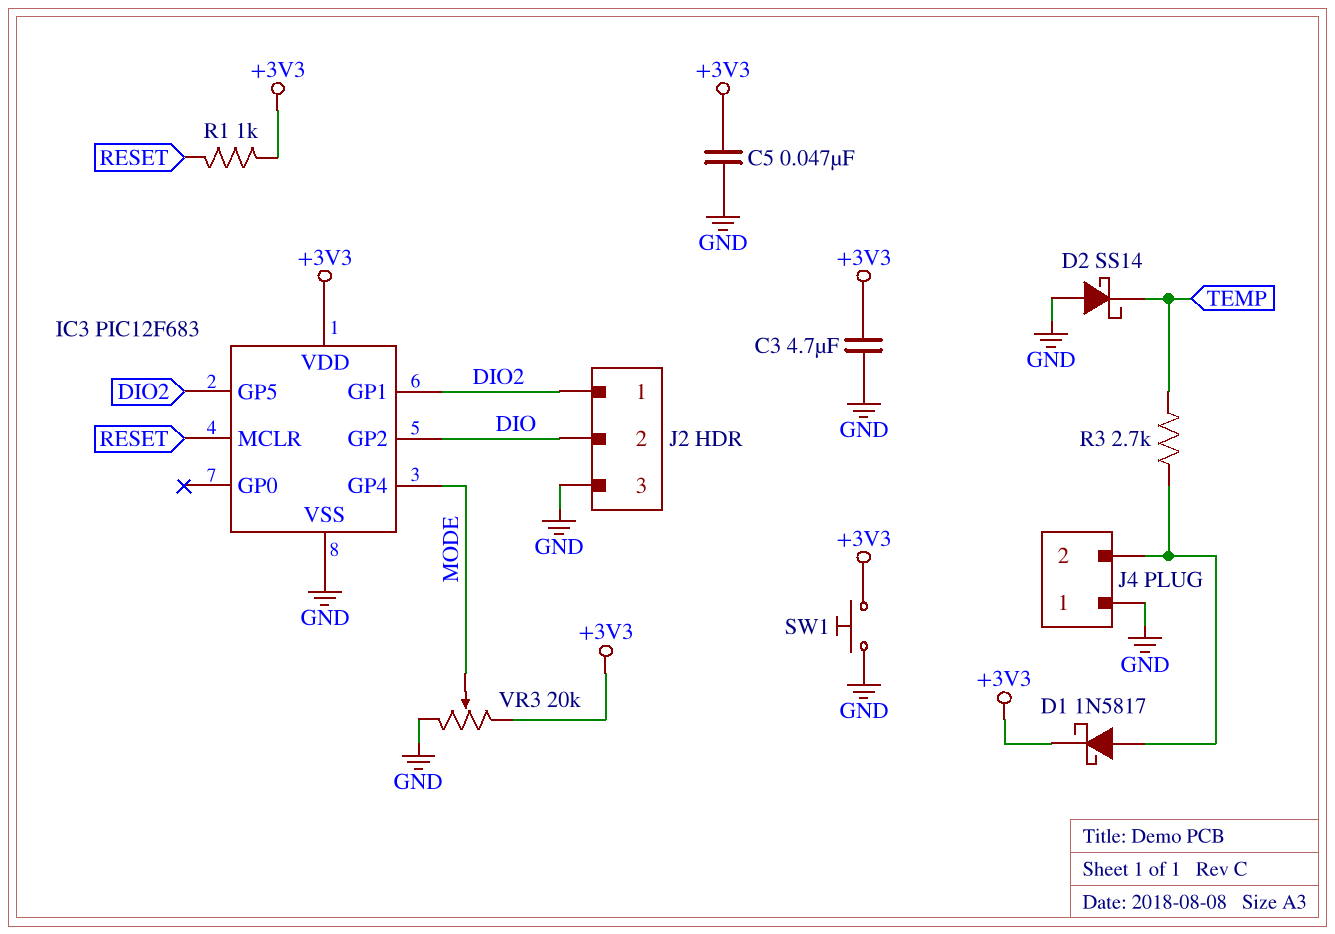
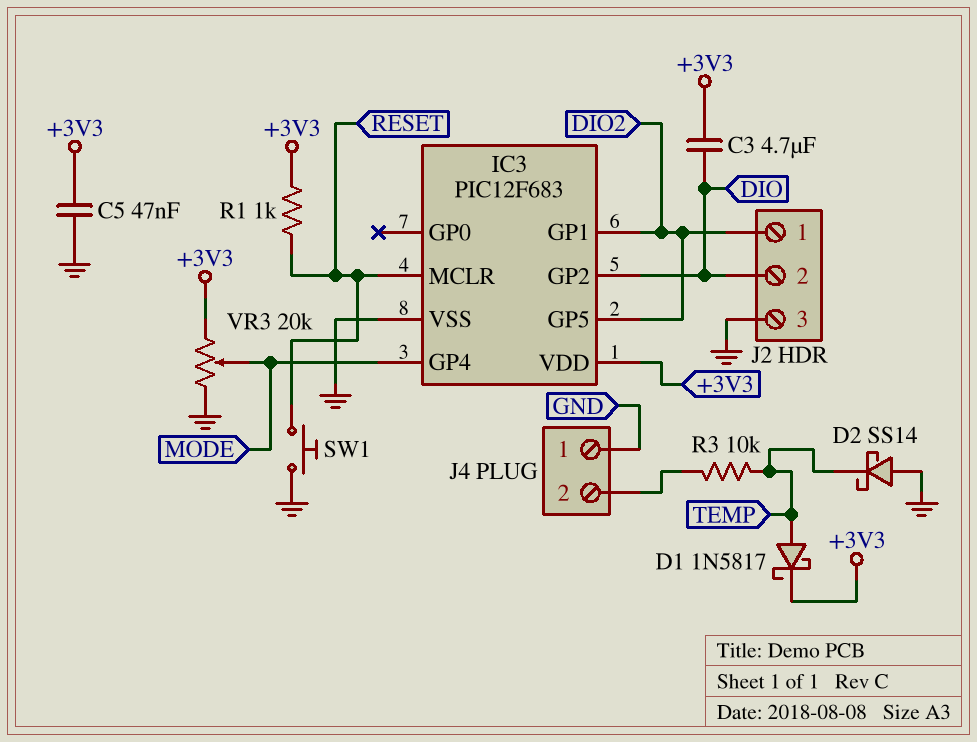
C3: 4.7uF (+3V3, GND) -> 4.7uF (+3V3, DIO)
D1: schottky 1N5817 (A J4/2, K +3V3) -> schottky 1N5817 (A TEMP, K +3V3)
R3: 2.7k (J4/2, TEMP) -> 10k (J4/2, TEMP)
SW1: button (+3V3, GND) -> button (GND, RESET)

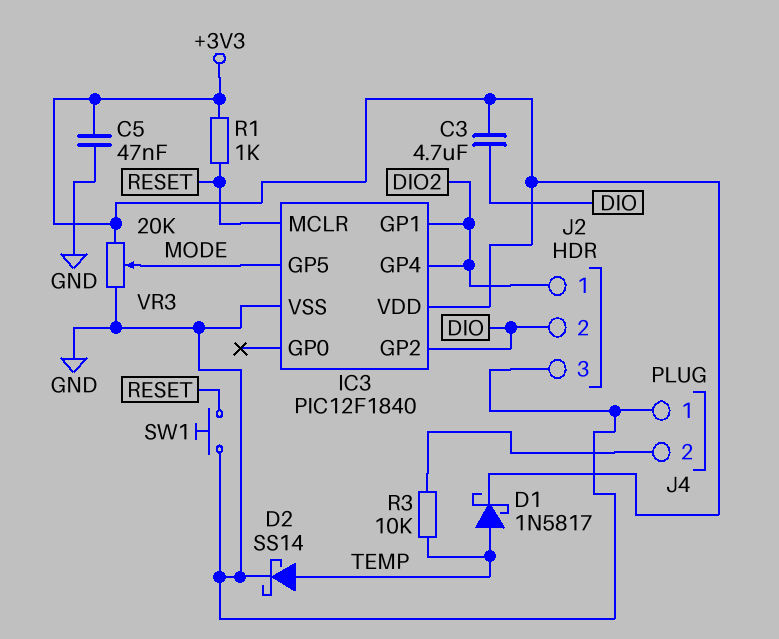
D2: schottky SS14 (A GND, K TEMP) -> schottky SS14 (A TEMP, K GND)
IC3: PIC12F683 -> PIC12F1840
IC3 pin GP4: MODE -> DIO2
IC3 pin GP5: DIO2 -> MODE

